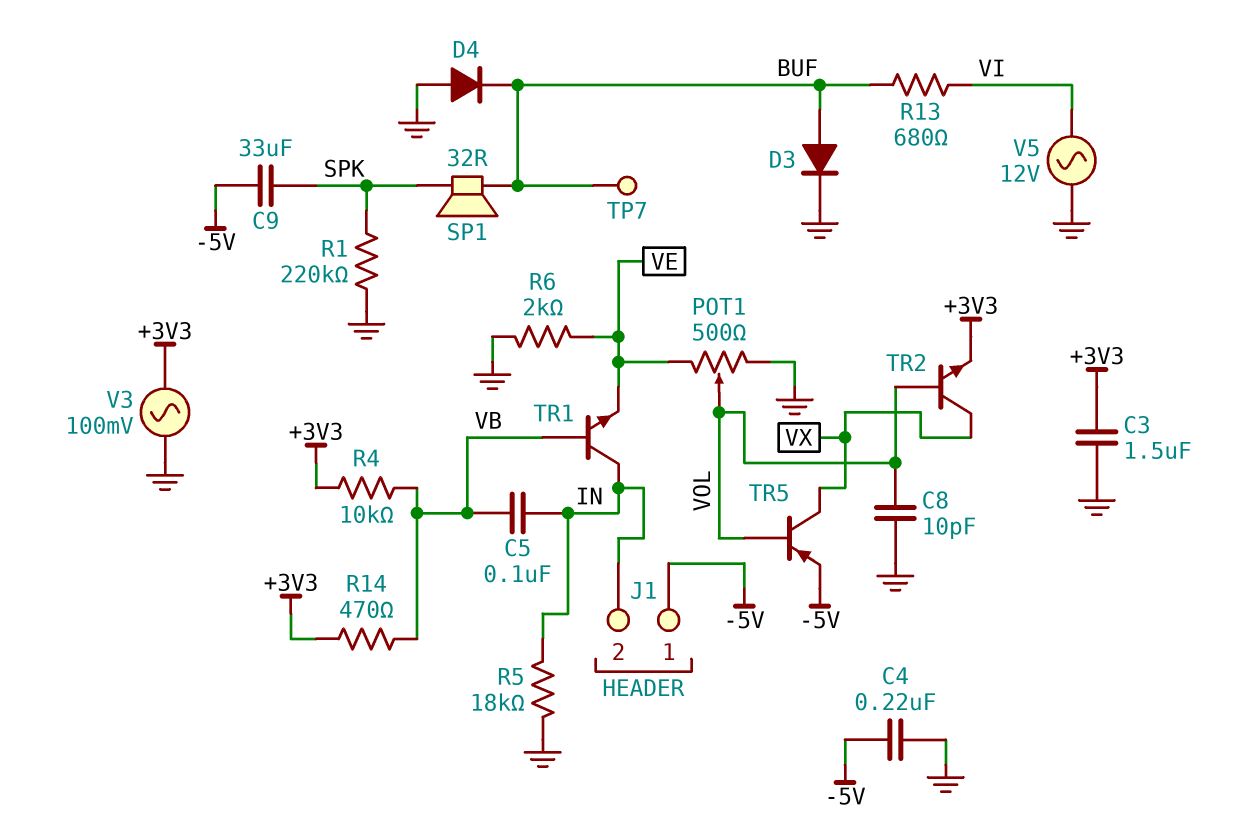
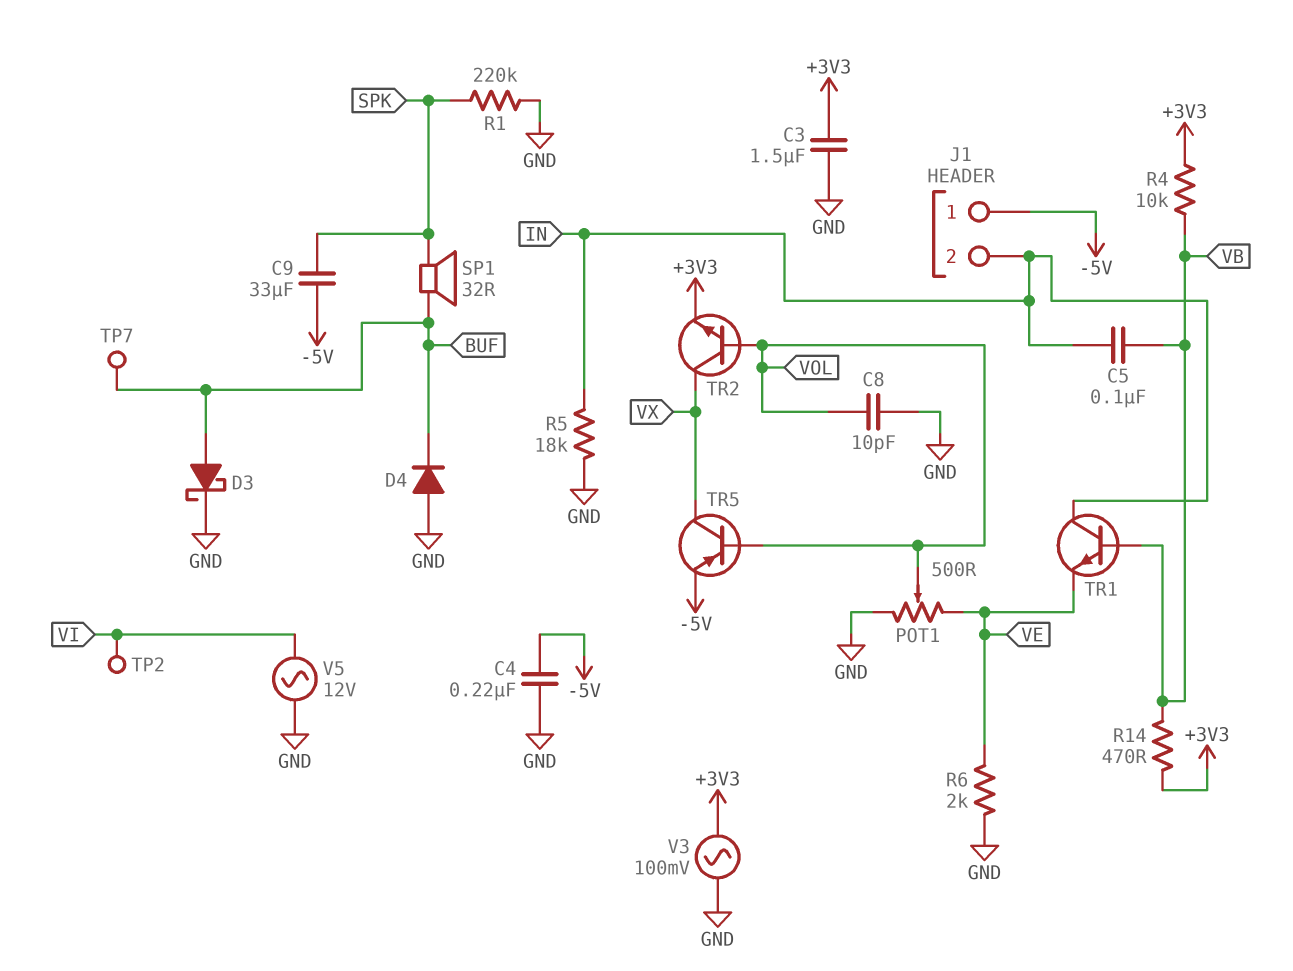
D3: diode (A BUF, K GND) -> schottky (A BUF, K GND)
R13: 680 (BUF, VI) -> none
TP2: none -> test point (VI)

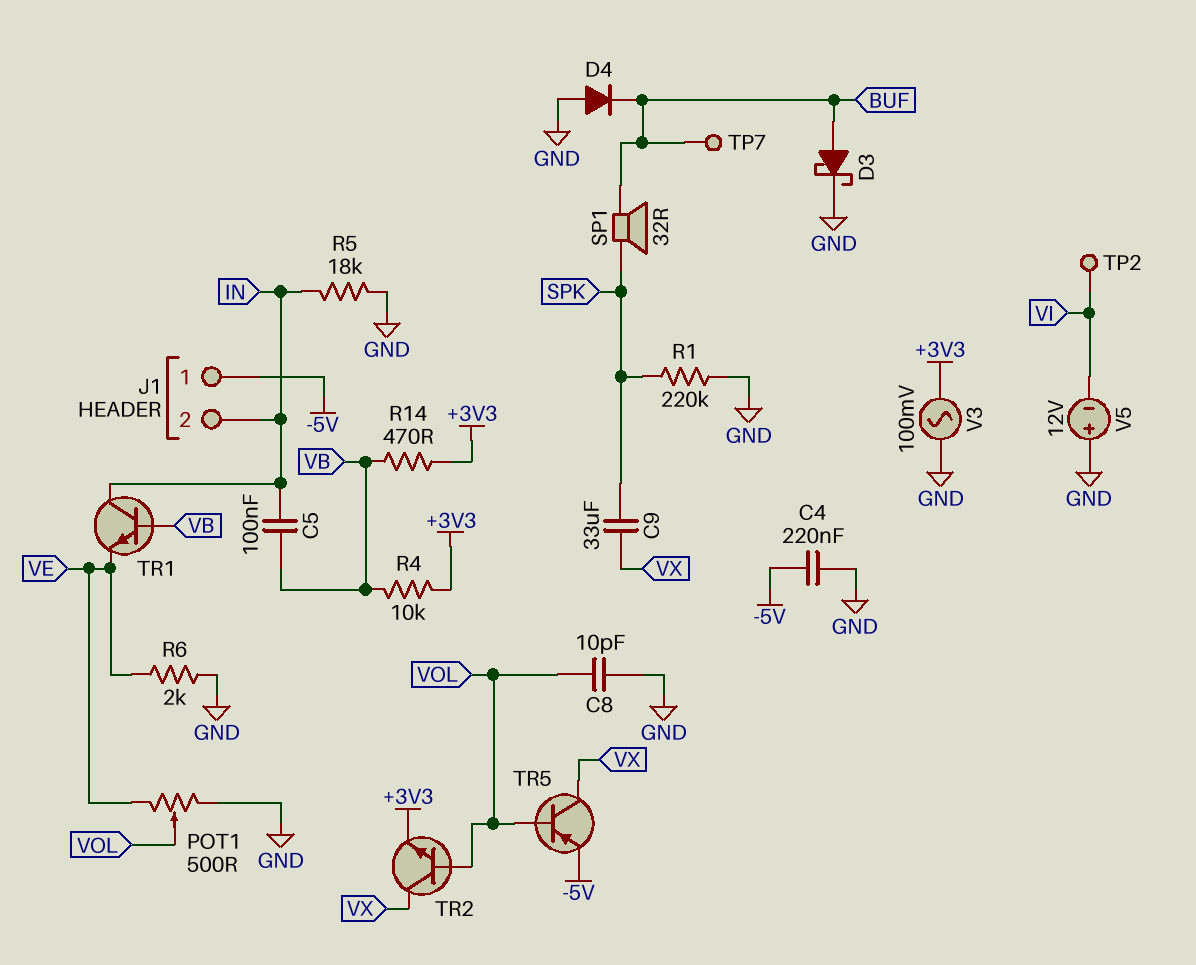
C3: 1.5uF (+3V3, GND) -> none
C9: 33uF (-5V, SPK) -> 33uF (SPK, VX)
V5: AC 12V (GND, VI) -> 12V (plus GND, minus VI)

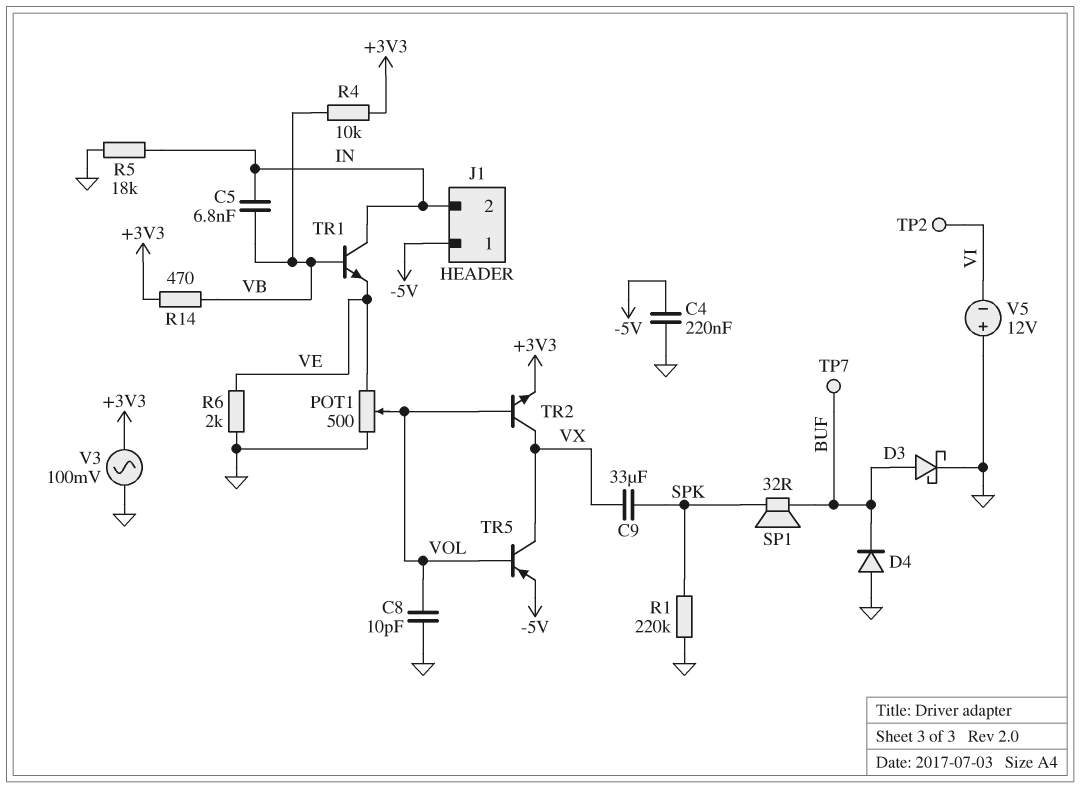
C5: 100nF (IN, VB) -> 6.8nF (IN, VB)

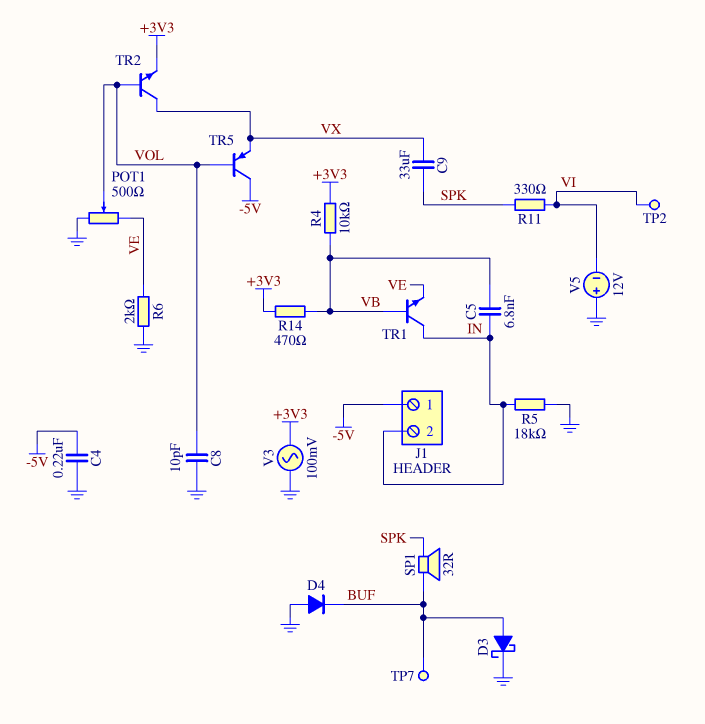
R1: 220k (GND, SPK) -> none
R11: none -> 330 (SPK, VI)
TR5: PNP (B VOL, C VX, E -5V) -> PNP (B VOL, C -5V, E VX)

